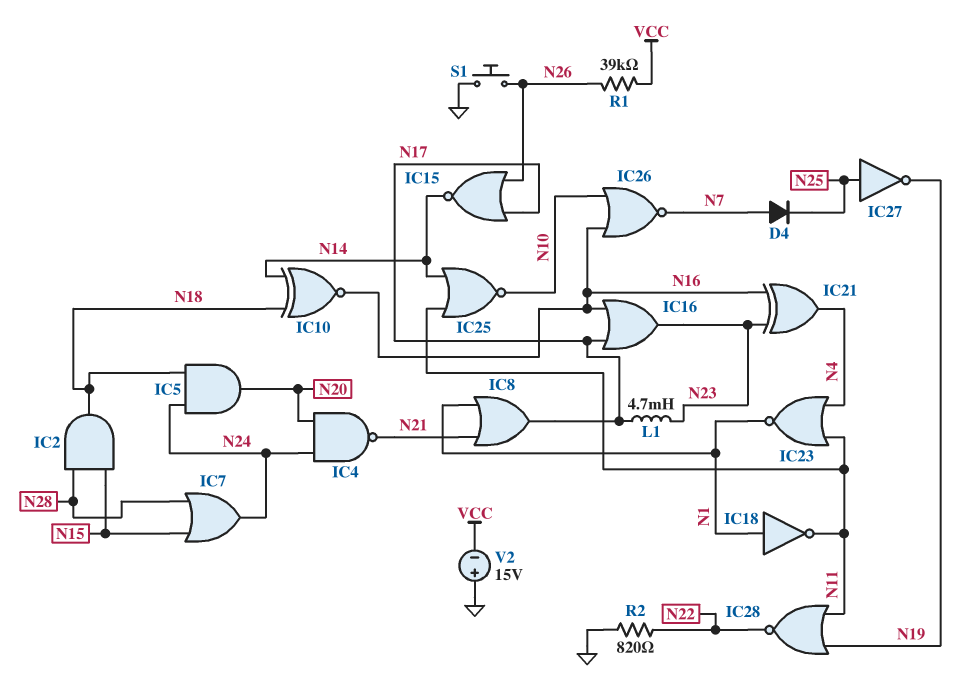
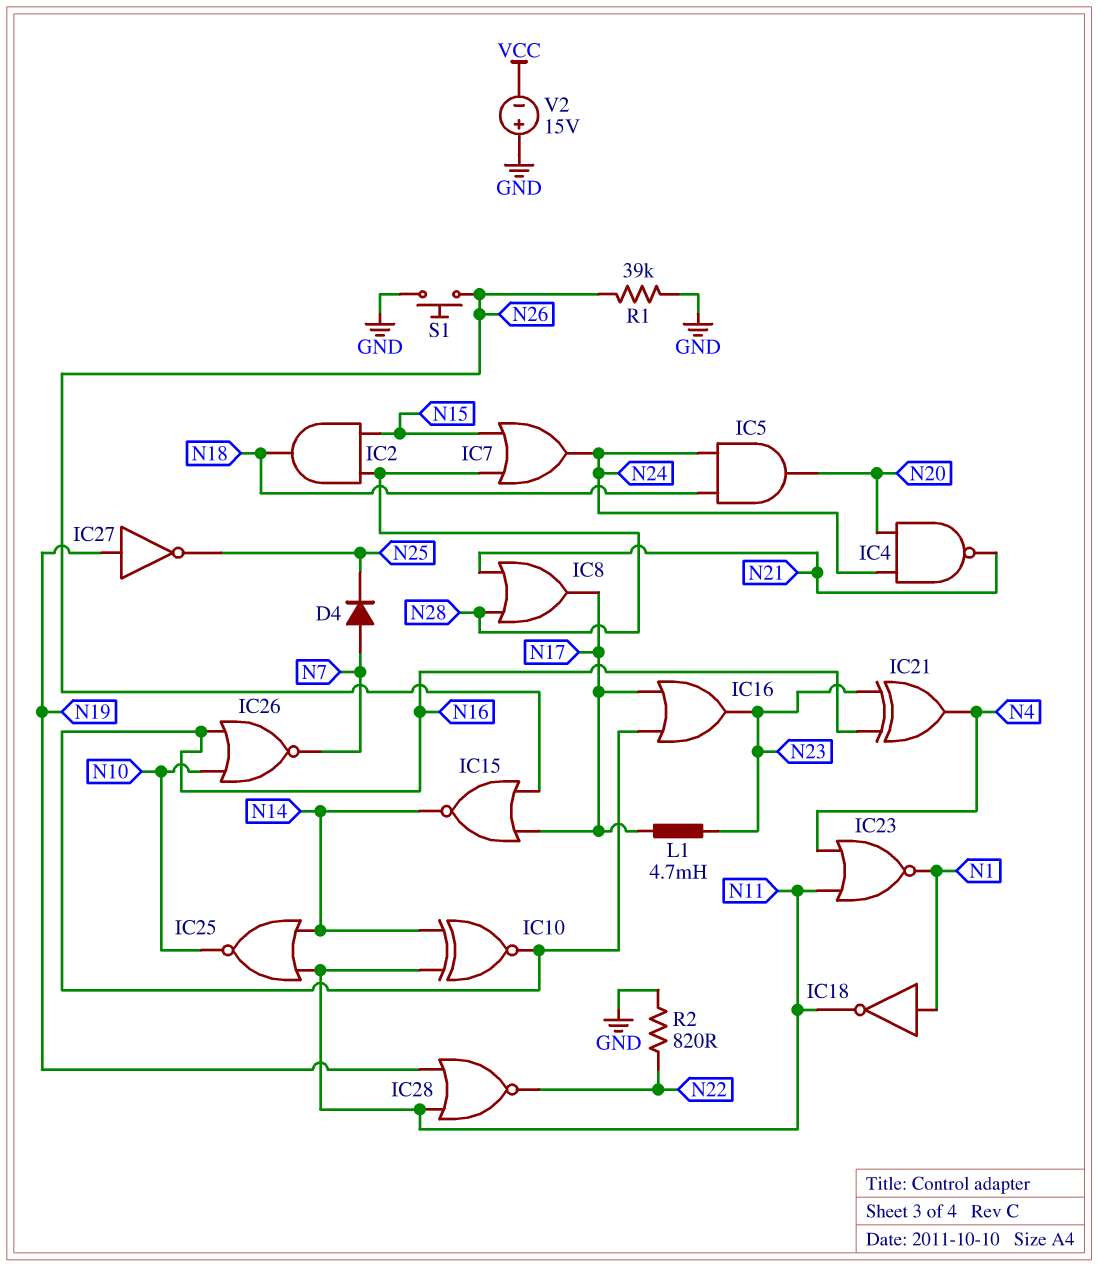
IC8: OR (in N1, in N21, out N17) -> OR (in N21, in N28, out N17)
IC10: XNOR (in N14, in N18, out N16) -> XNOR (in N11, in N14, out N16)
IC27: NOT (in N25, out N19) -> NOT (in N19, out N25)
R1: 39k (N26, VCC) -> 39k (GND, N26)

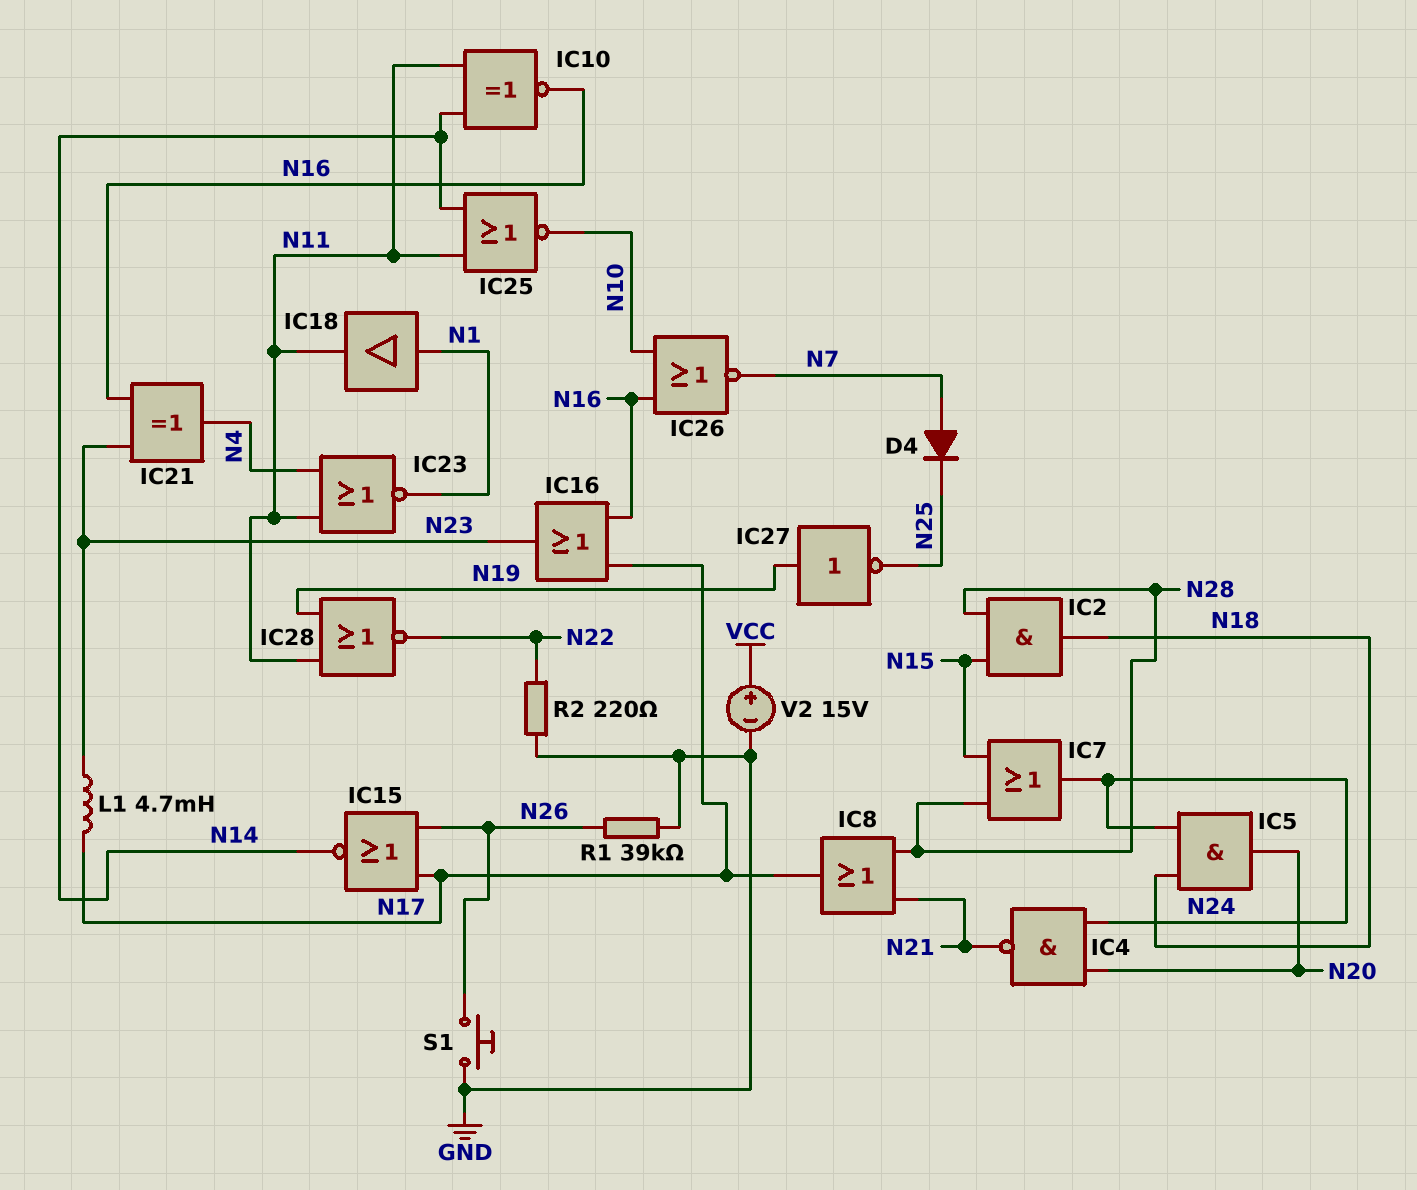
IC18: NOT (in N1, out N11) -> buffer (in N1, out N11)
R2: 820 (GND, N22) -> 220 (GND, N22)
V2: 15V (plus GND, minus VCC) -> 15V (plus VCC, minus GND)

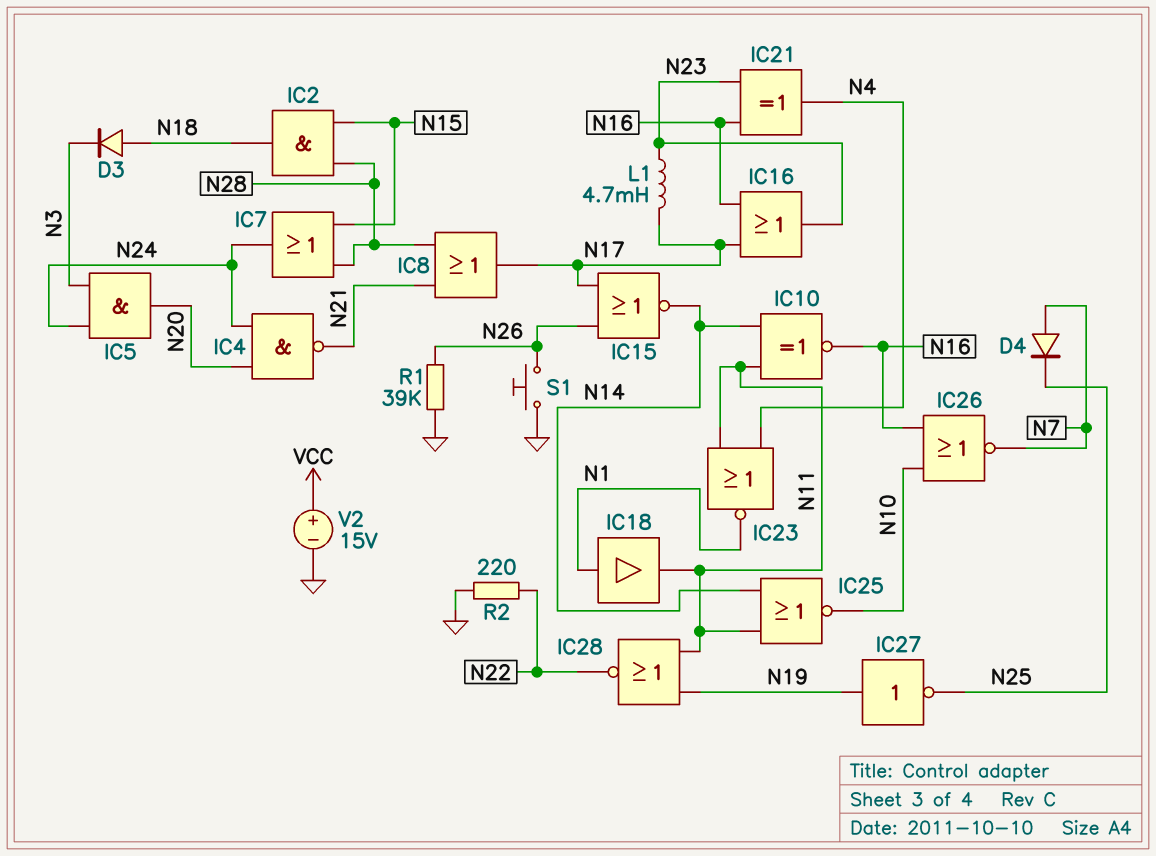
D3: none -> diode (A N18, K N3)
IC5: AND (in N18, in N24, out N20) -> AND (in N3, in N24, out N20)

